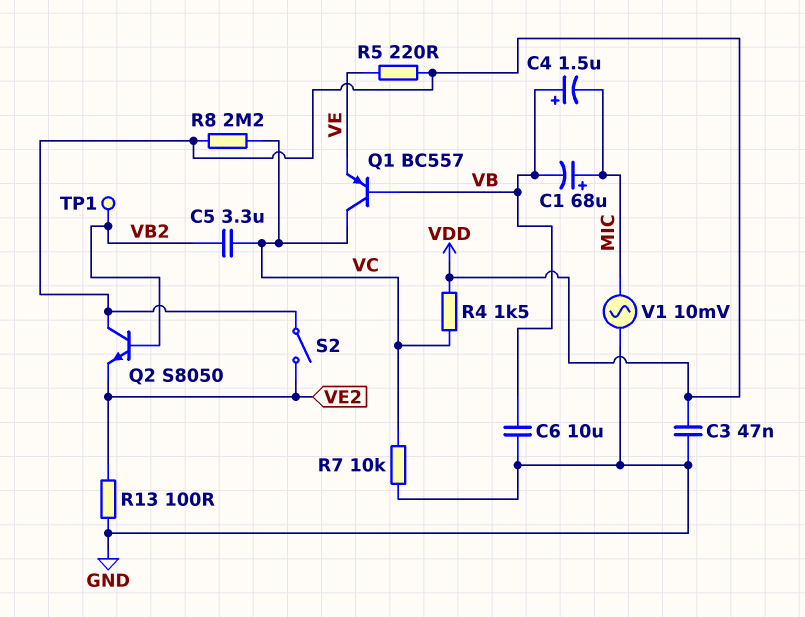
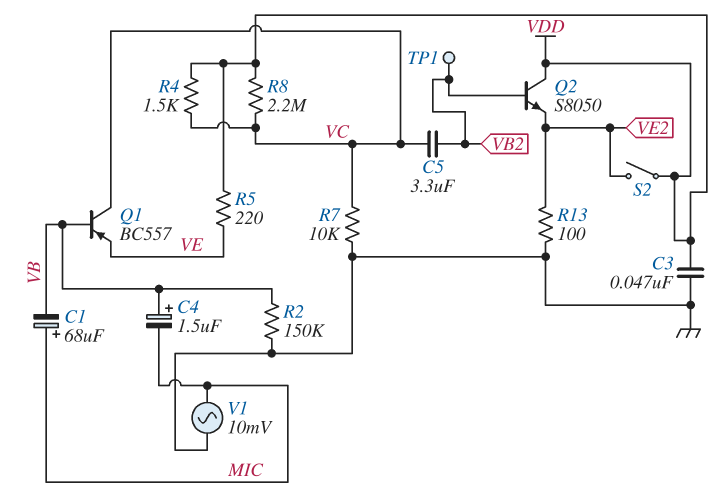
C6: 10uF (GND, VB) -> none
R2: none -> 150k (GND, VB)

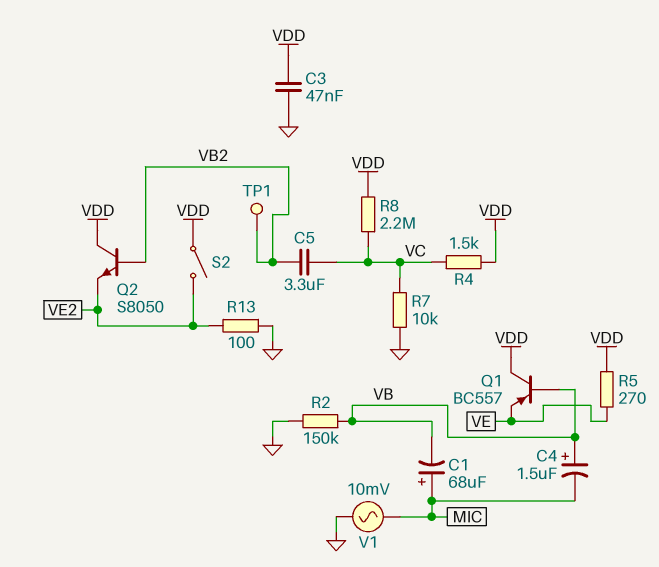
Q1: PNP BC557 (B VB, C VC, E VE) -> PNP BC557 (B VB, C VDD, E VE)
R5: 220 (VDD, VE) -> 270 (VDD, VE)

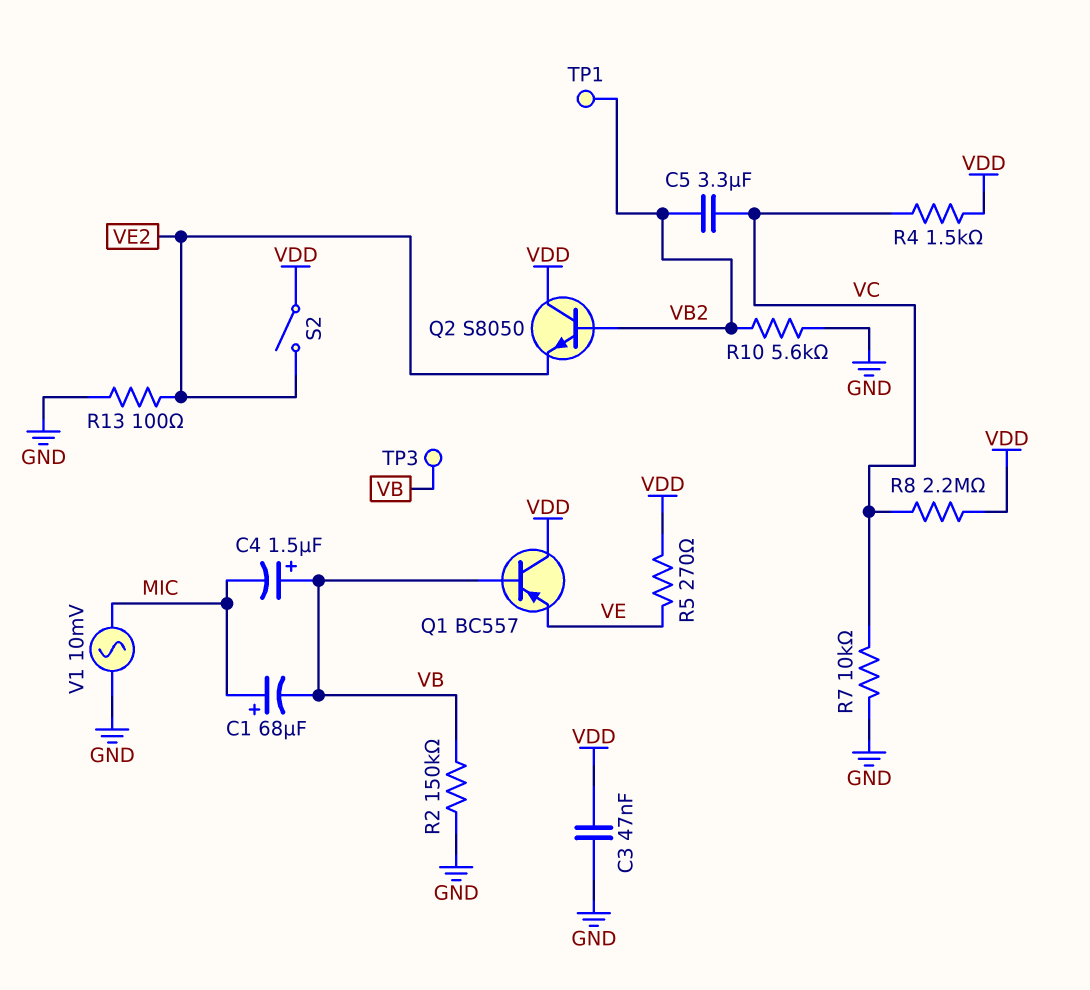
R10: none -> 5.6k (GND, VB2)
TP3: none -> test point (VB)

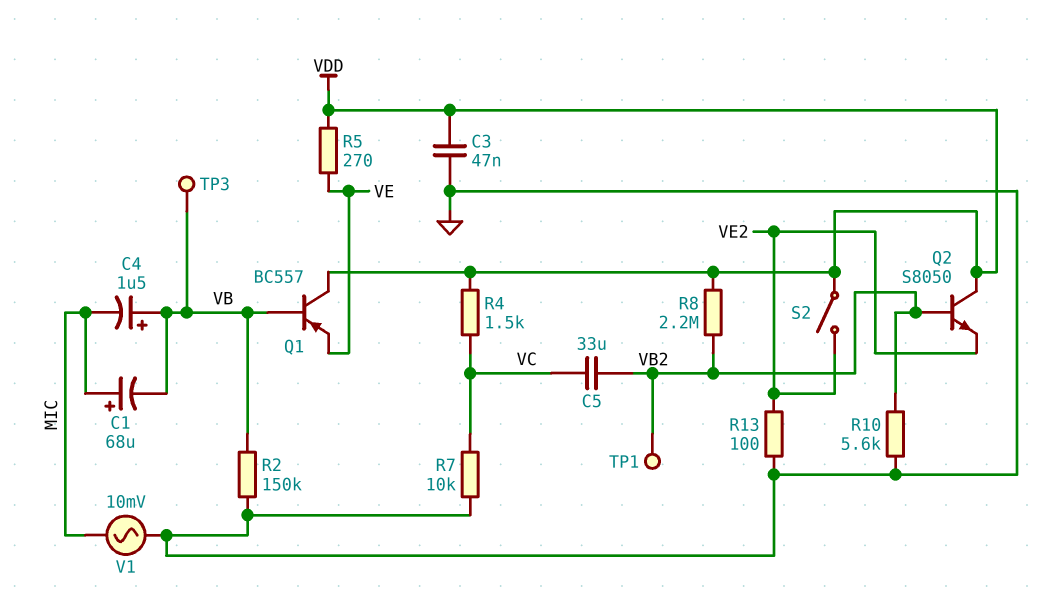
C5: 3.3uF (VB2, VC) -> 33uF (VB2, VC)
R8: 2.2M (VC, VDD) -> 2.2M (VB2, VDD)

